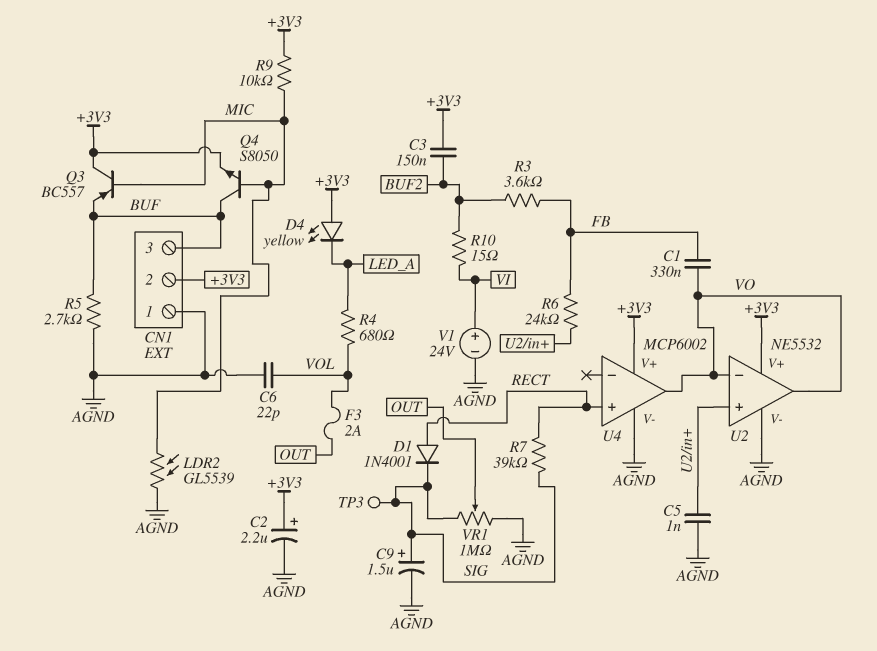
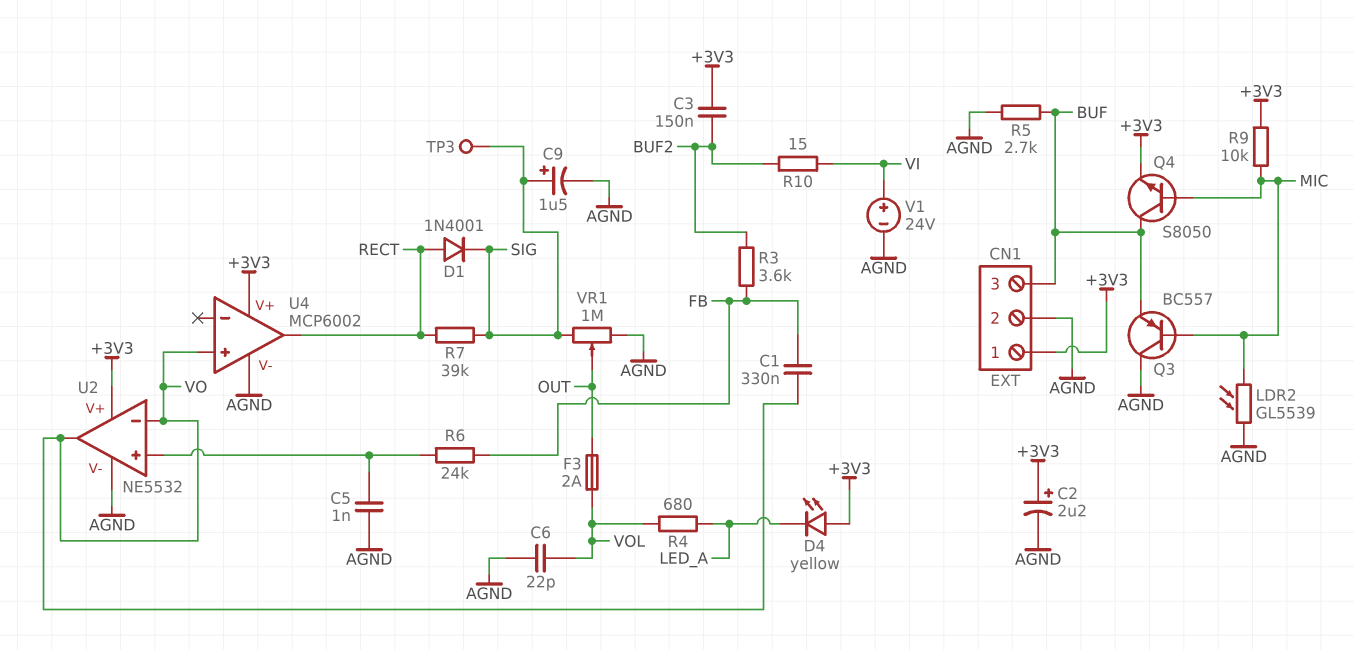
CN1 pin 1: AGND -> +3V3
CN1 pin 2: +3V3 -> AGND
Q3: PNP BC557 (B MIC, C +3V3, E BUF) -> PNP BC557 (B MIC, C AGND, E BUF)
U4 pin in+: RECT -> VO
U4 pin out: VO -> RECT

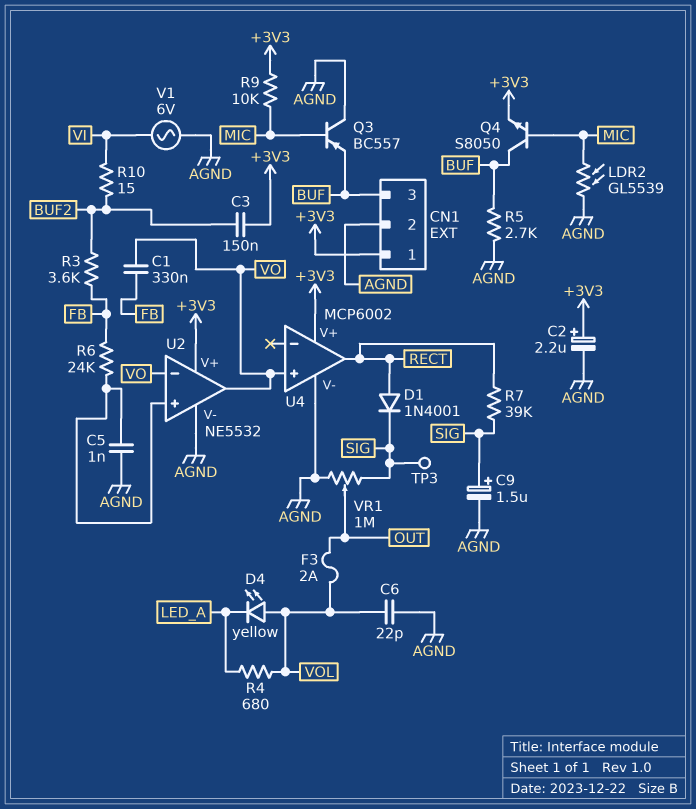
D4: LED yellow (A +3V3, K LED_A) -> LED yellow (A VOL, K LED_A)
V1: 24V (plus VI, minus AGND) -> AC 6V (AGND, VI)

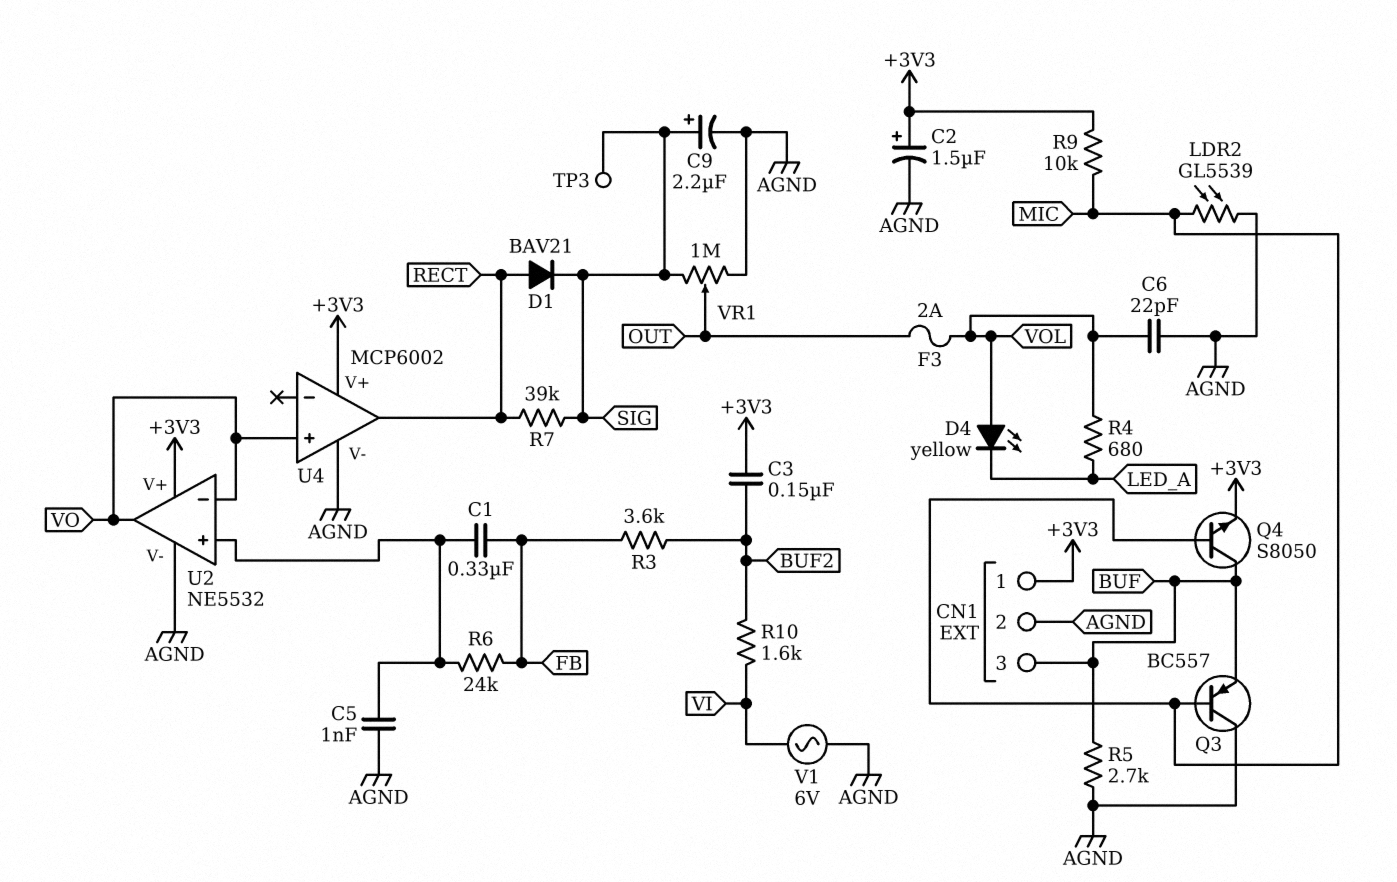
C1: 330nF (FB, VO) -> 330nF (FB, U2/in+)
C2: 2.2uF (plus +3V3, minus AGND) -> 1.5uF (plus +3V3, minus AGND)
C9: 1.5uF (plus SIG, minus AGND) -> 2.2uF (plus SIG, minus AGND)
D1: diode 1N4001 (A RECT, K SIG) -> diode BAV21 (A RECT, K SIG)
R10: 15 (BUF2, VI) -> 1.6k (BUF2, VI)

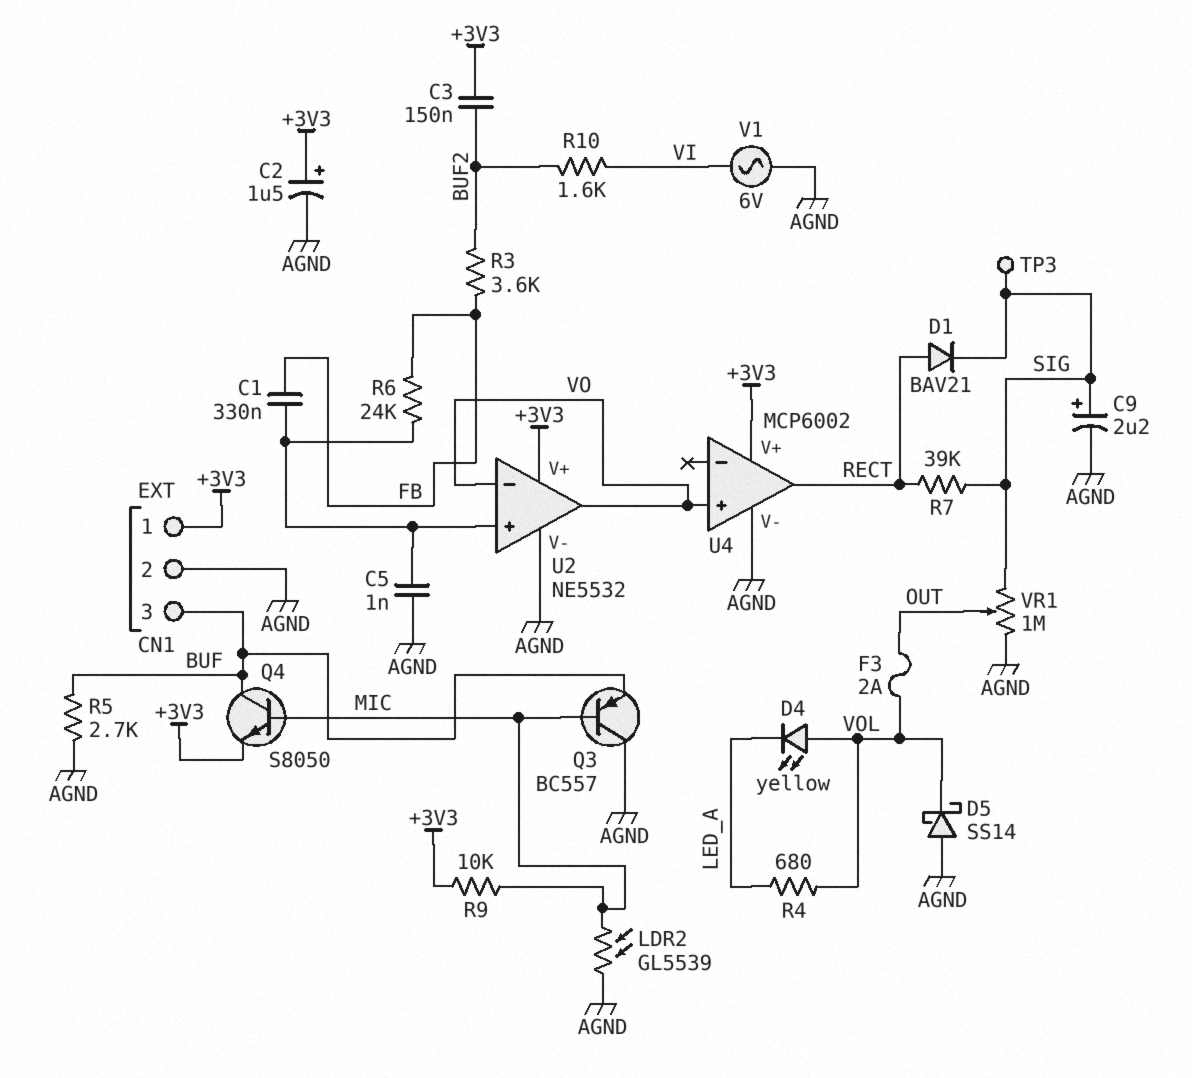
C6: 22pF (AGND, VOL) -> none
D5: none -> schottky SS14 (A AGND, K VOL)

